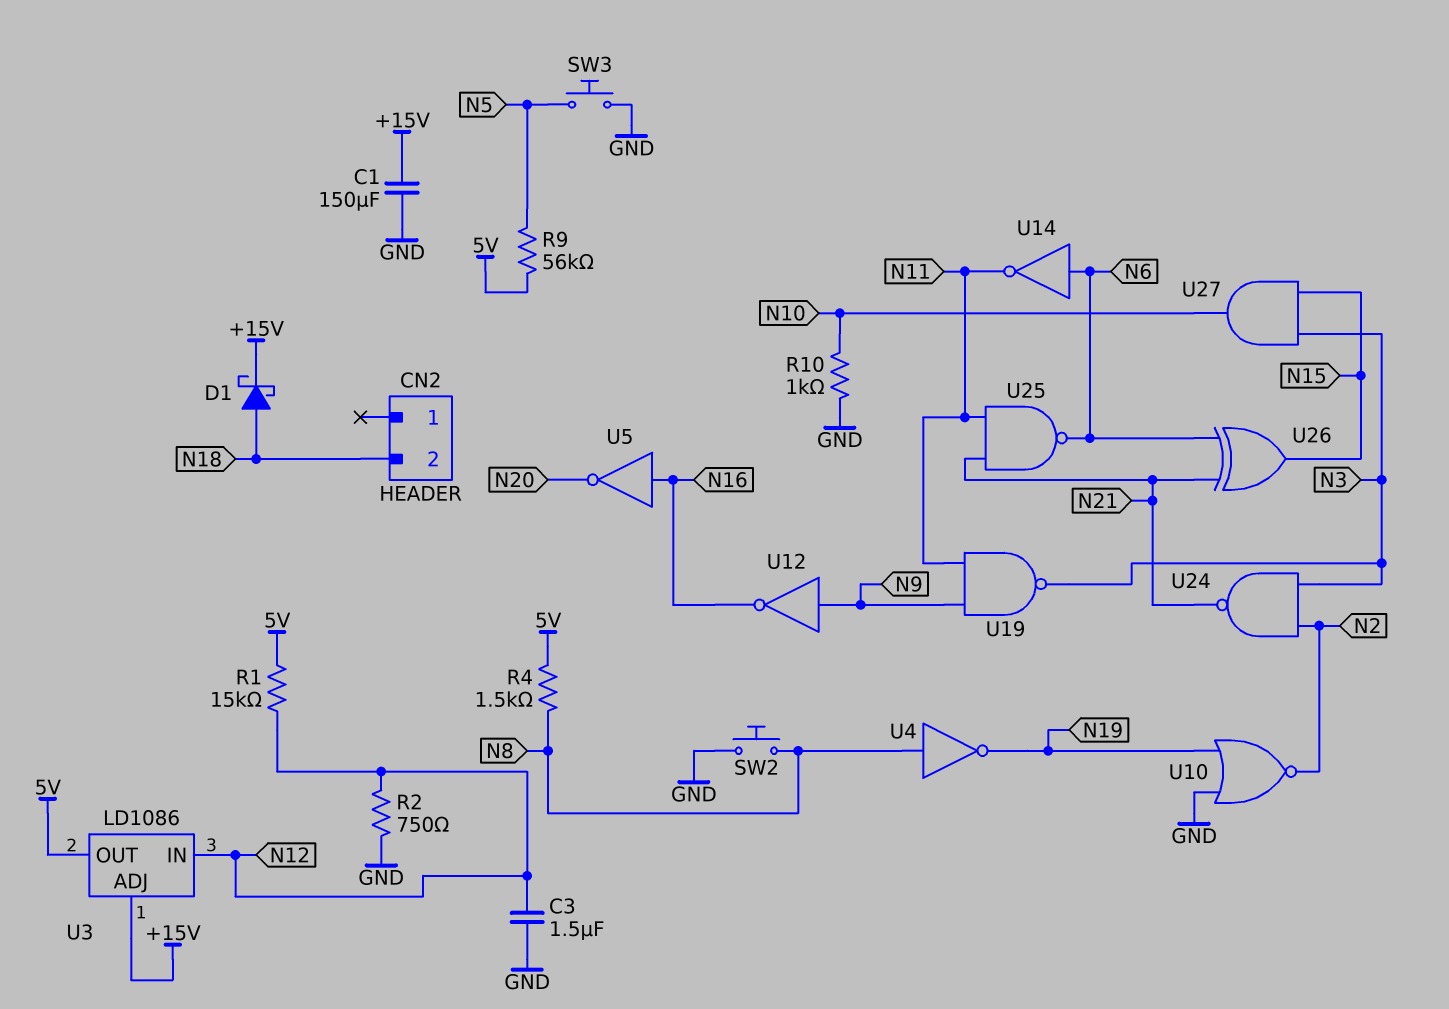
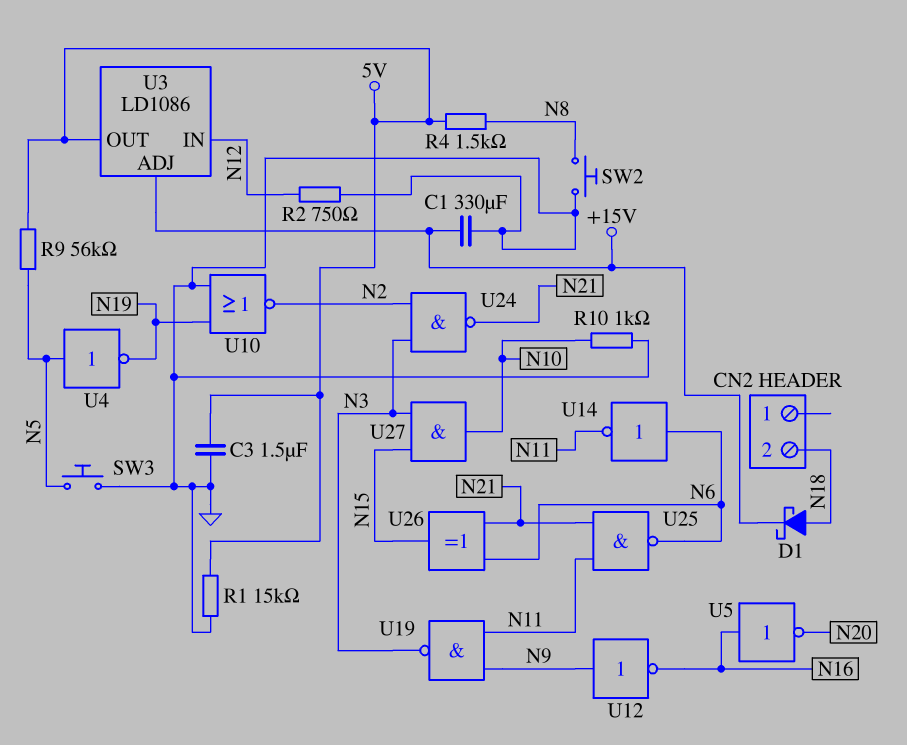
C1: 150uF (+15V, GND) -> 330uF (+15V, GND)
C3: 1.5uF (GND, N12) -> 1.5uF (5V, GND)
R1: 15k (5V, N12) -> 15k (5V, GND)
U4: NOT (in N8, out N19) -> NOT (in N5, out N19)

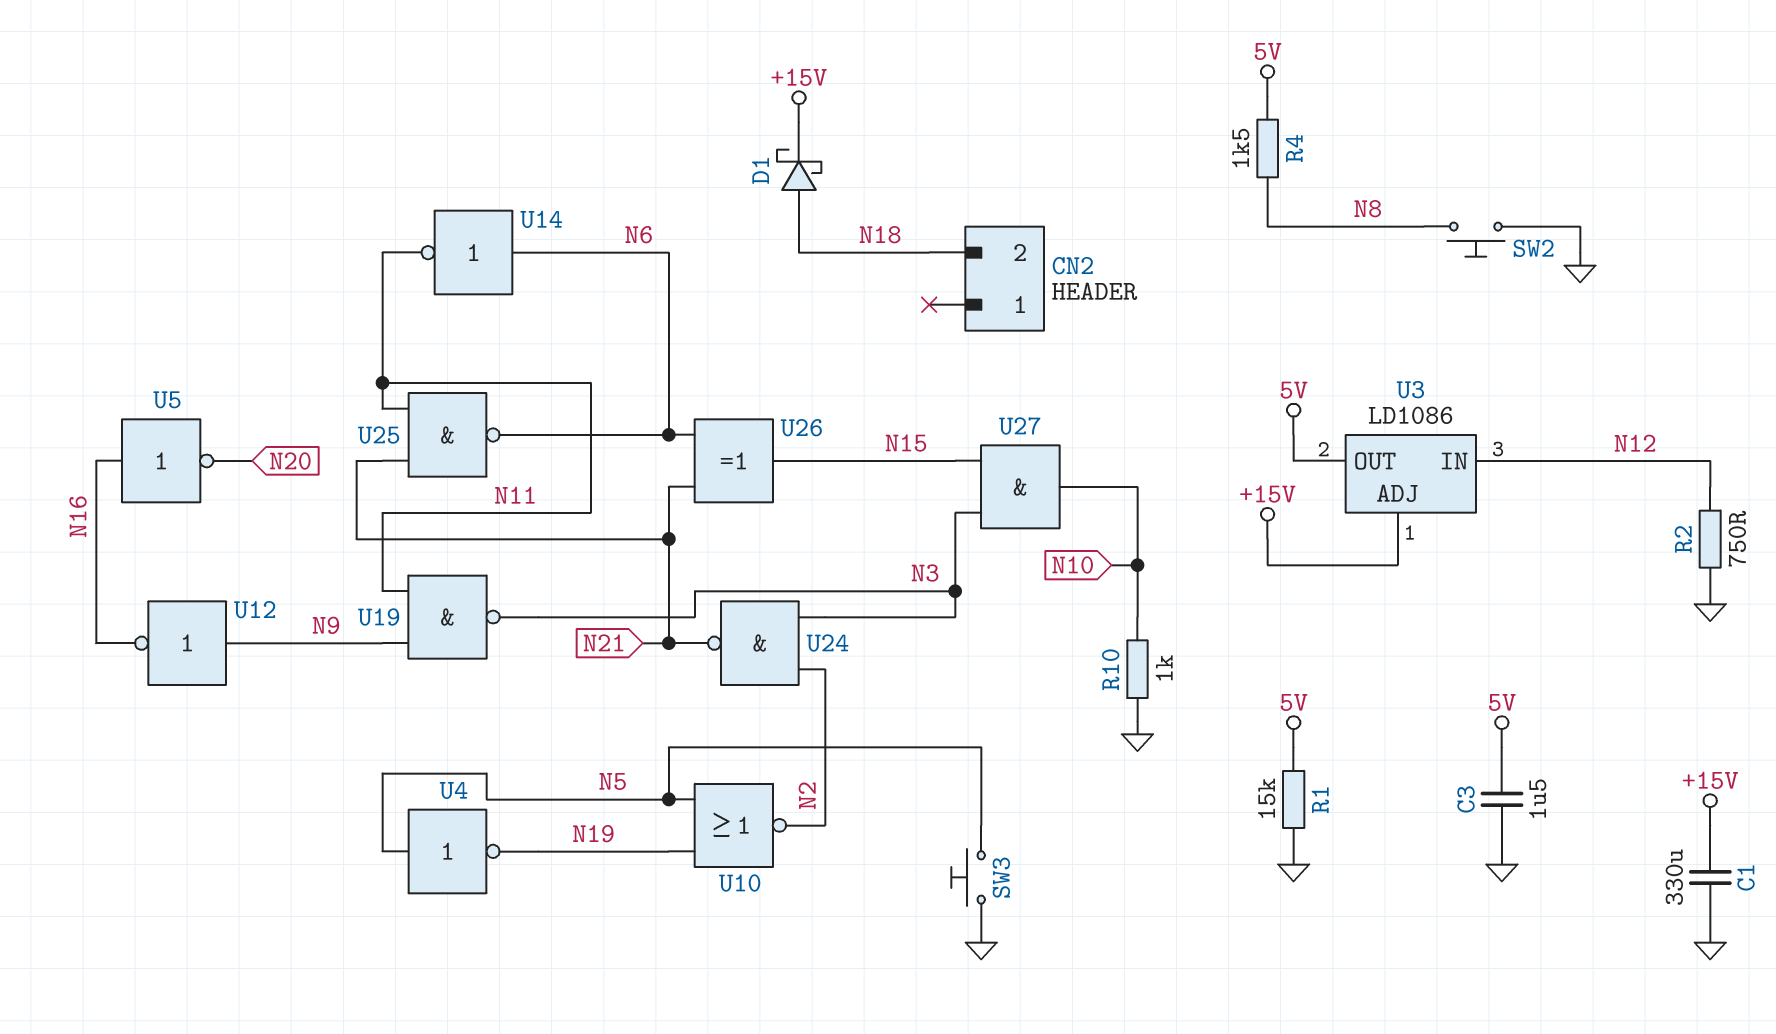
R9: 56k (5V, N5) -> none
U10: NOR (in GND, in N19, out N2) -> NOR (in N5, in N19, out N2)

